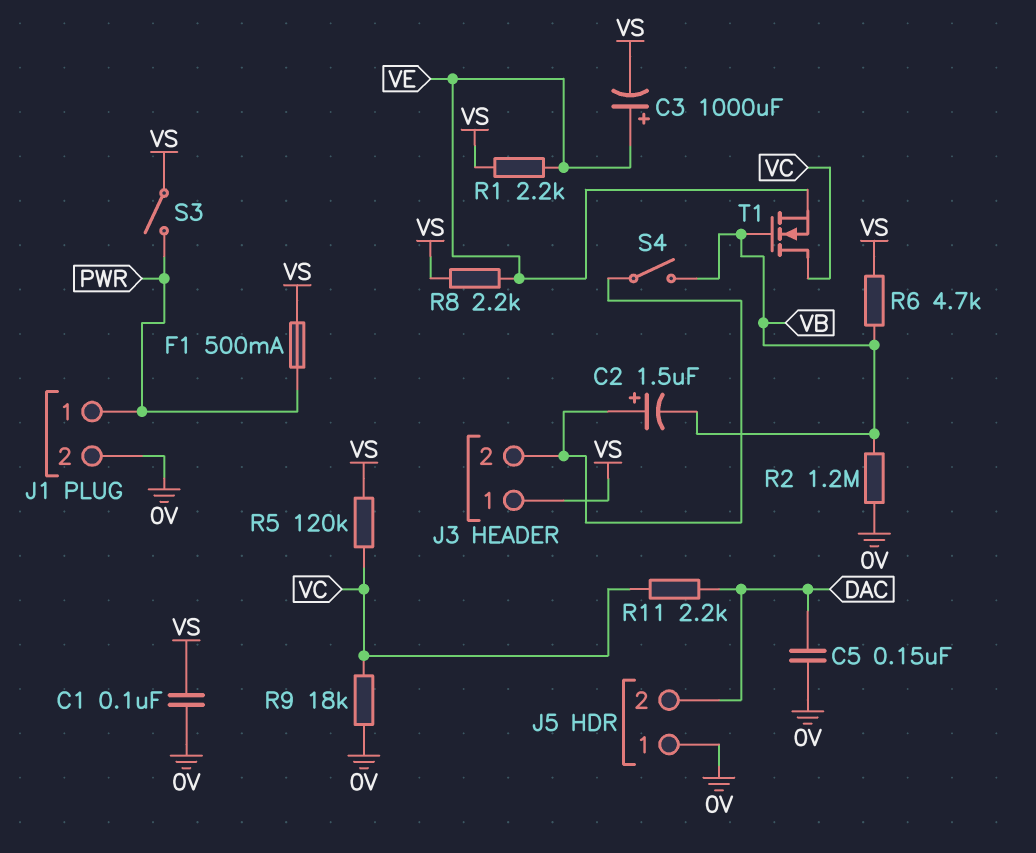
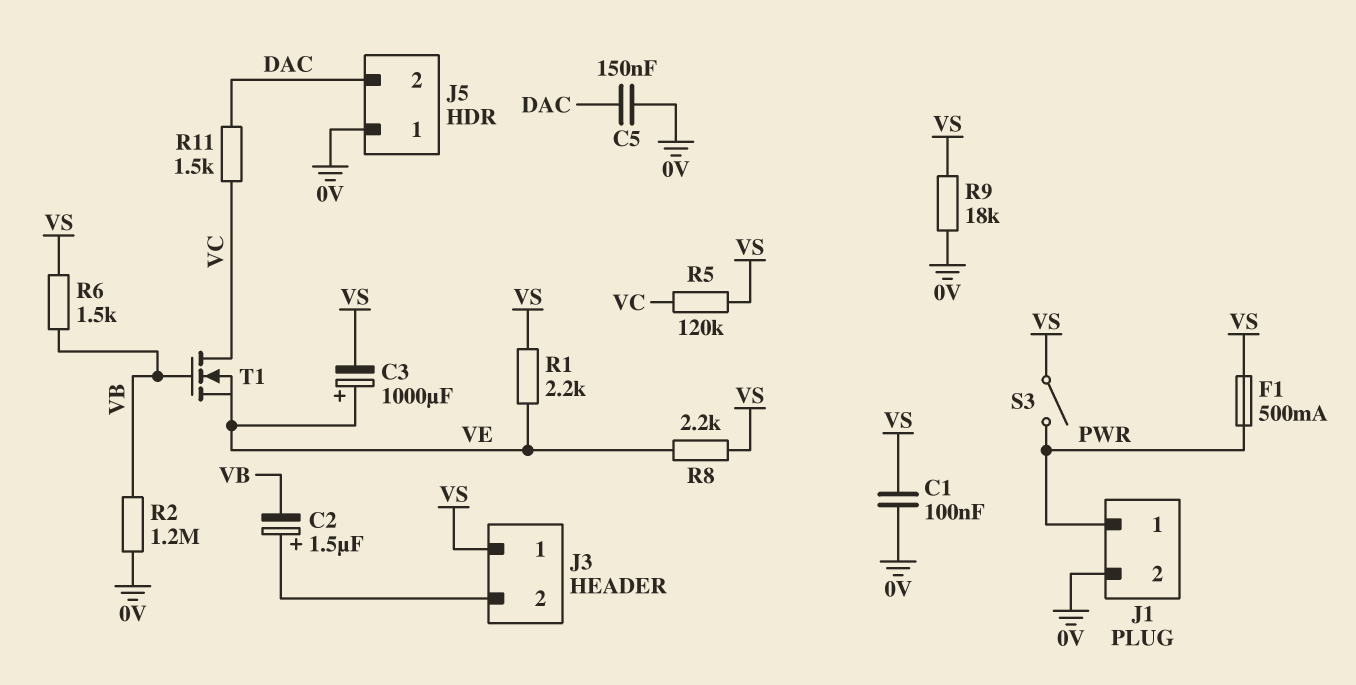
R6: 4.7k (VB, VS) -> 1.5k (VB, VS)
R9: 18k (0V, VC) -> 18k (0V, VS)
R11: 2.2k (DAC, VC) -> 1.5k (DAC, VC)
S4: switch (J3/2, VB) -> none

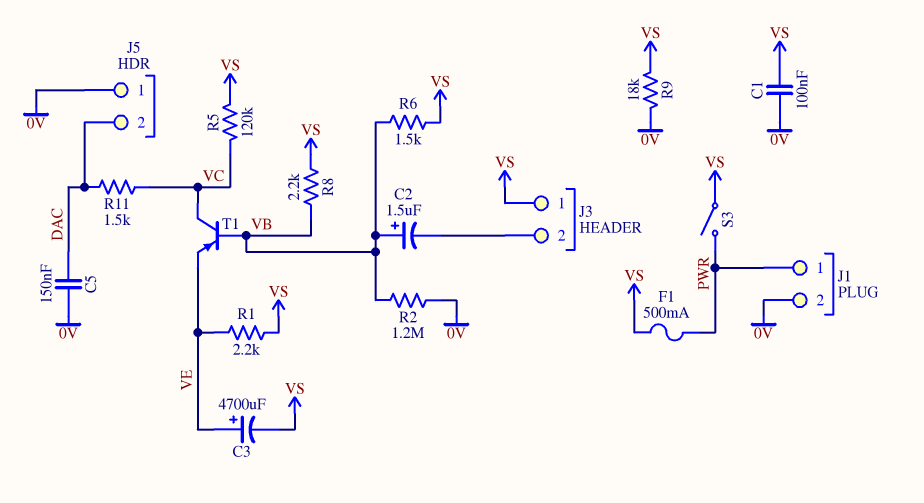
C2: 1.5uF (plus J3/2, minus VB) -> 1.5uF (plus VB, minus J3/2)
C3: 1000uF (plus VE, minus VS) -> 4700uF (plus VE, minus VS)
R8: 2.2k (VE, VS) -> 2.2k (VB, VS)
T1: NMOS (G VB, D VC, S VE) -> PNP (B VB, C VC, E VE)

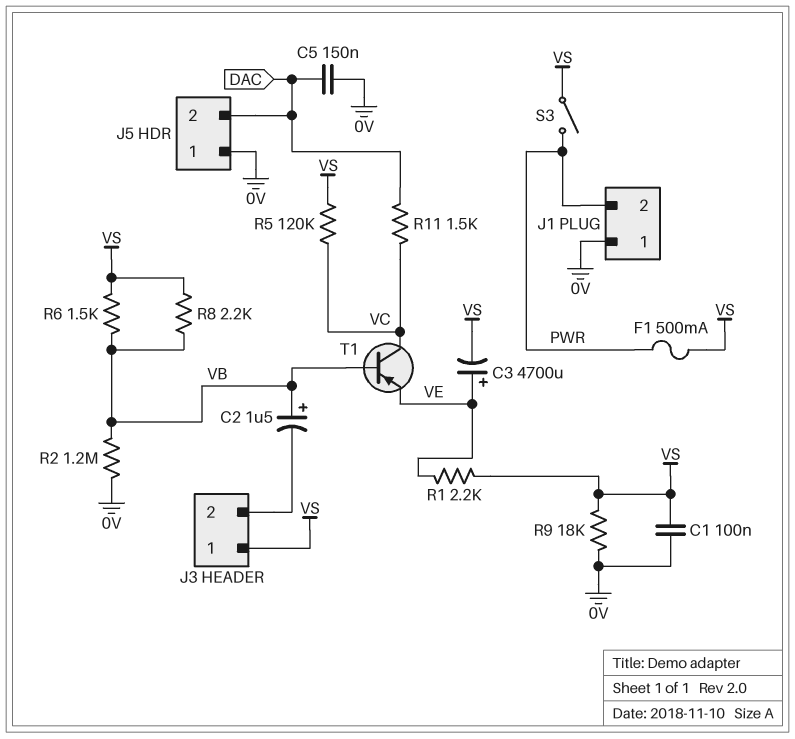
J1 pin 1: PWR -> 0V
J1 pin 2: 0V -> PWR

